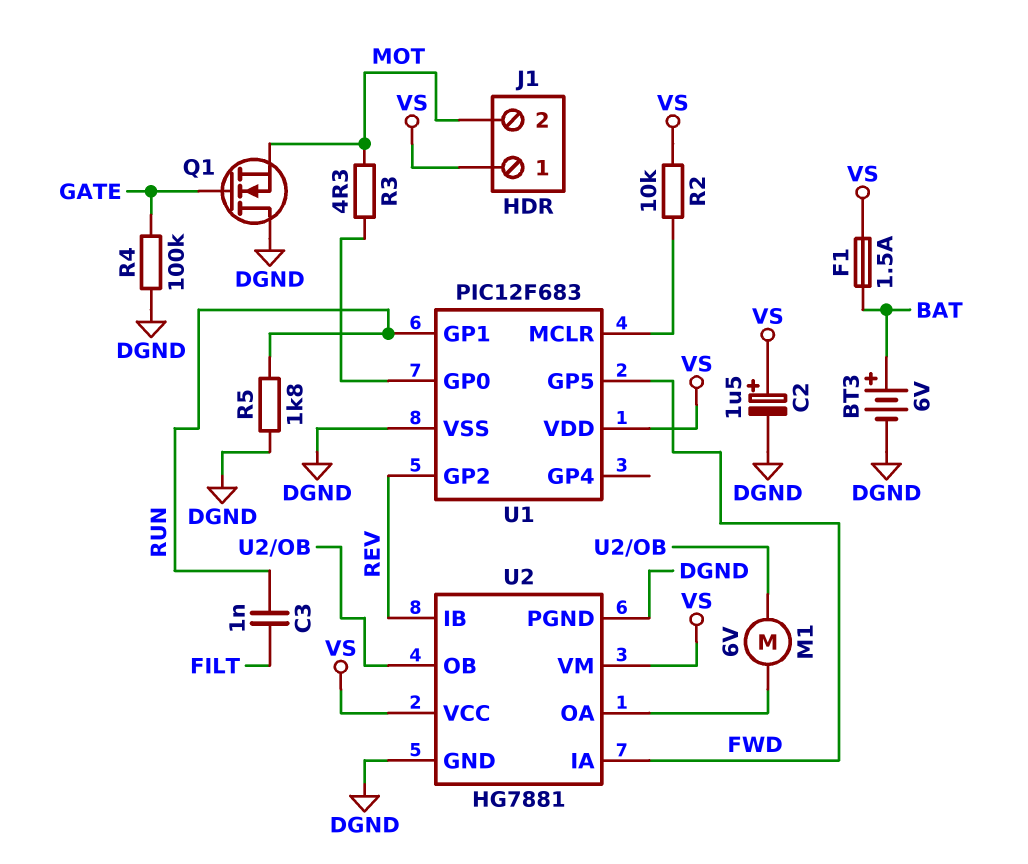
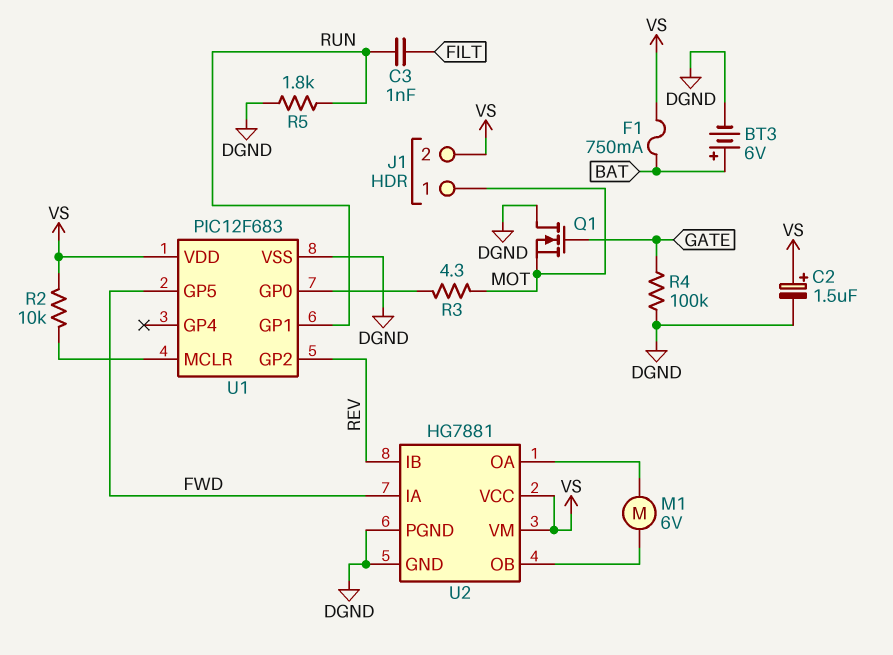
F1: 1.5A (BAT, VS) -> 750mA (BAT, VS)
J1 pin 1: VS -> MOT
J1 pin 2: MOT -> VS

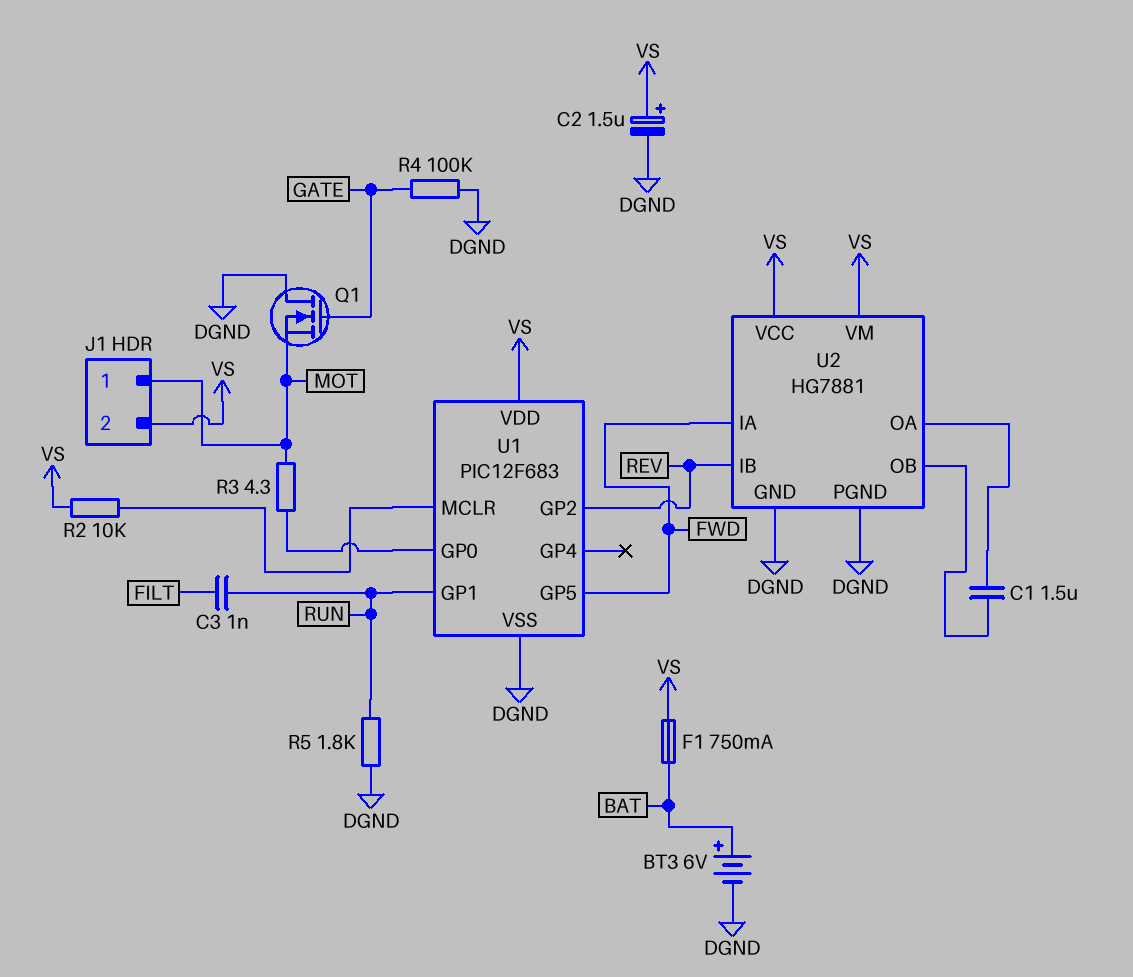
C1: none -> 1.5uF (U2/OA, U2/OB)
M1: motor 6V (U2/OA, U2/OB) -> none

